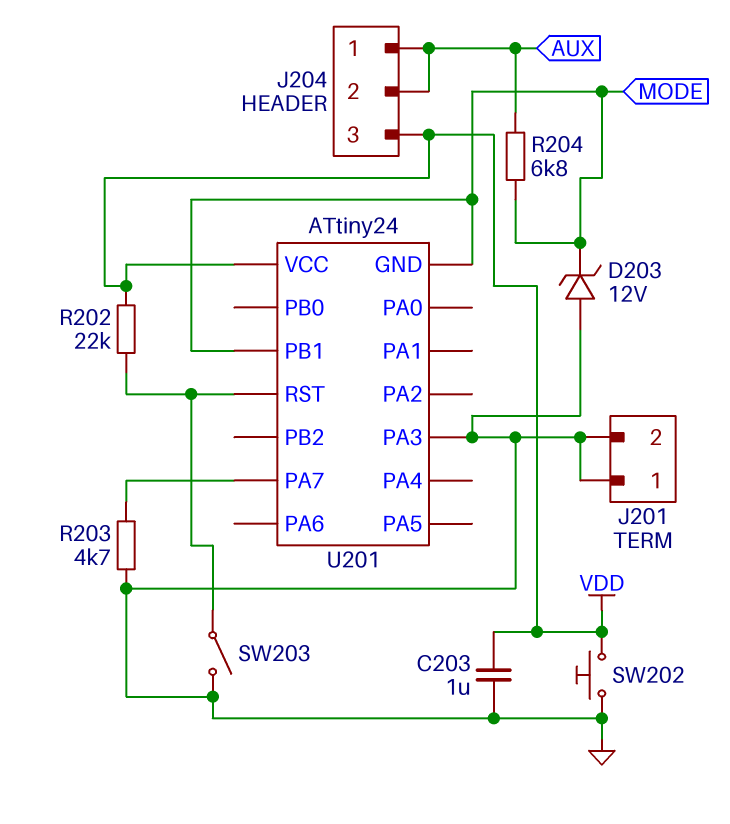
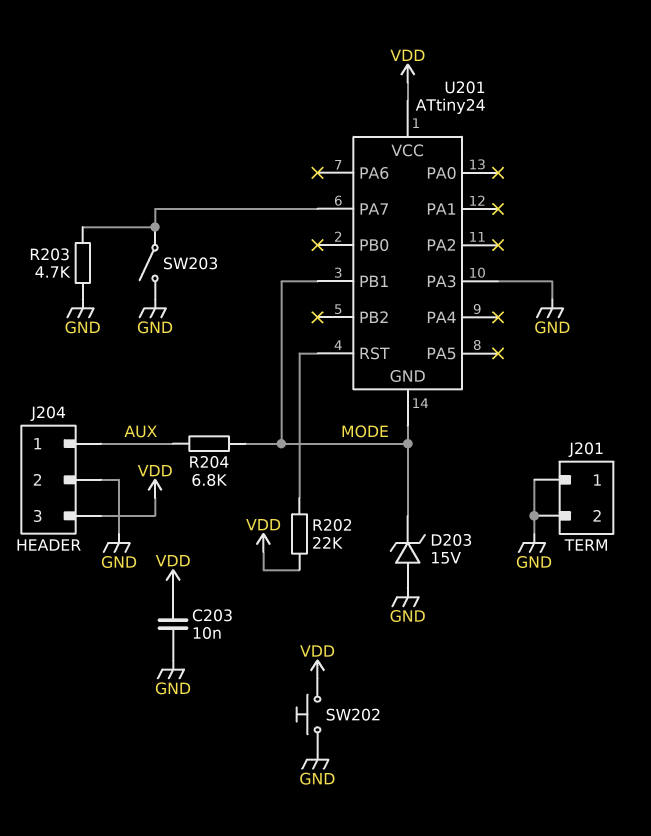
C203: 1uF (GND, VDD) -> 10nF (GND, VDD)
D203: zener 12V (A GND, K MODE) -> zener 15V (A GND, K MODE)
J204 pin 2: AUX -> GND
SW203: switch (GND, U201/RST) -> switch (GND, U201/PA7)

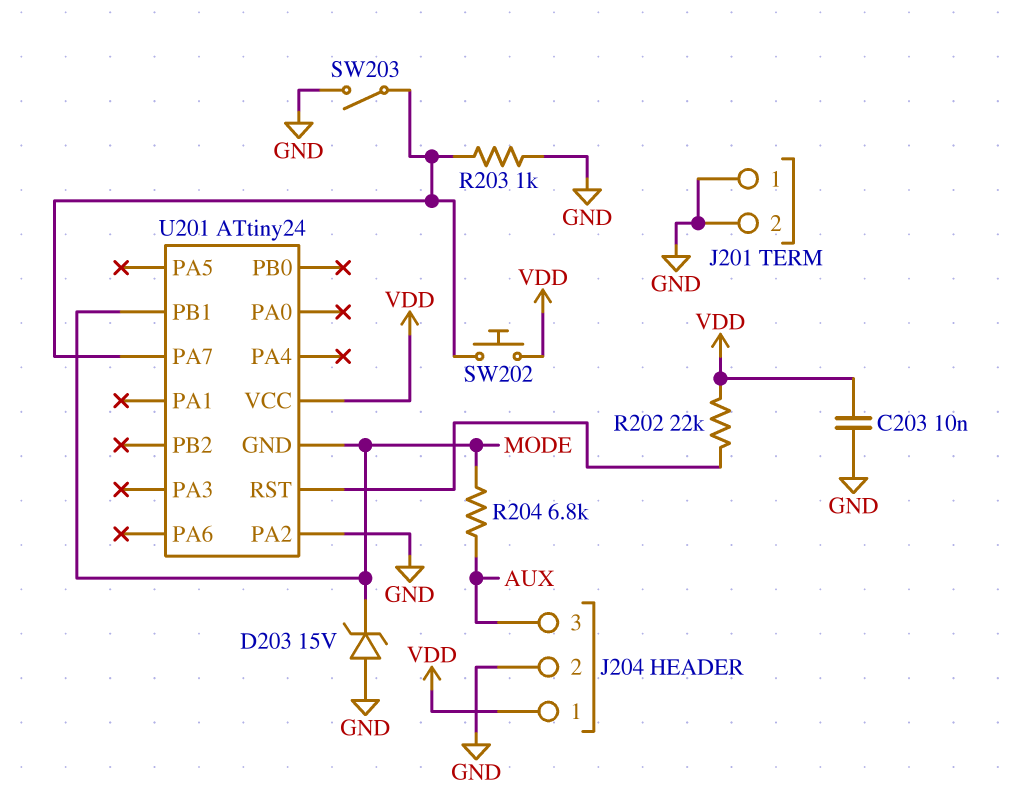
J204 pin 1: AUX -> VDD
J204 pin 3: VDD -> AUX
R203: 4.7k (GND, U201/PA7) -> 1k (GND, U201/PA7)
SW202: button (GND, VDD) -> button (U201/PA7, VDD)
U201 pin PA2: none -> GND
U201 pin PA3: GND -> none

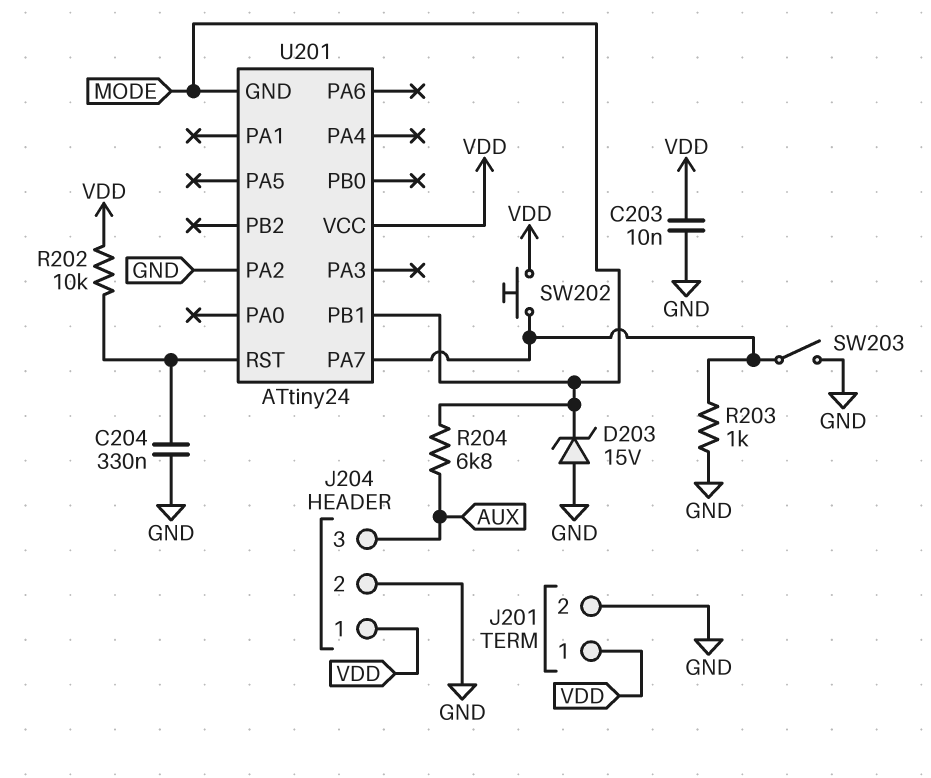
C204: none -> 330nF (GND, U201/RST)
J201 pin 1: GND -> VDD
R202: 22k (U201/RST, VDD) -> 10k (U201/RST, VDD)

